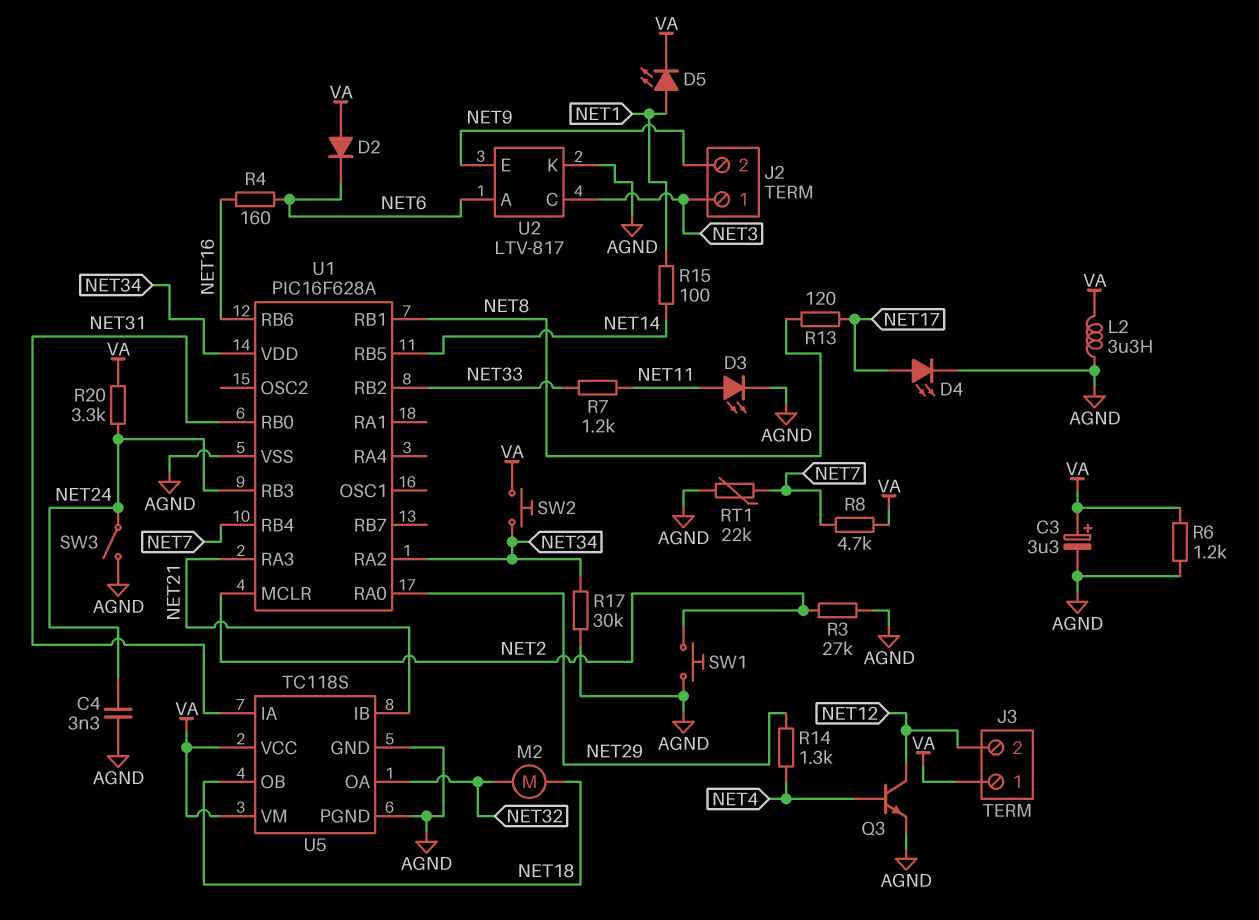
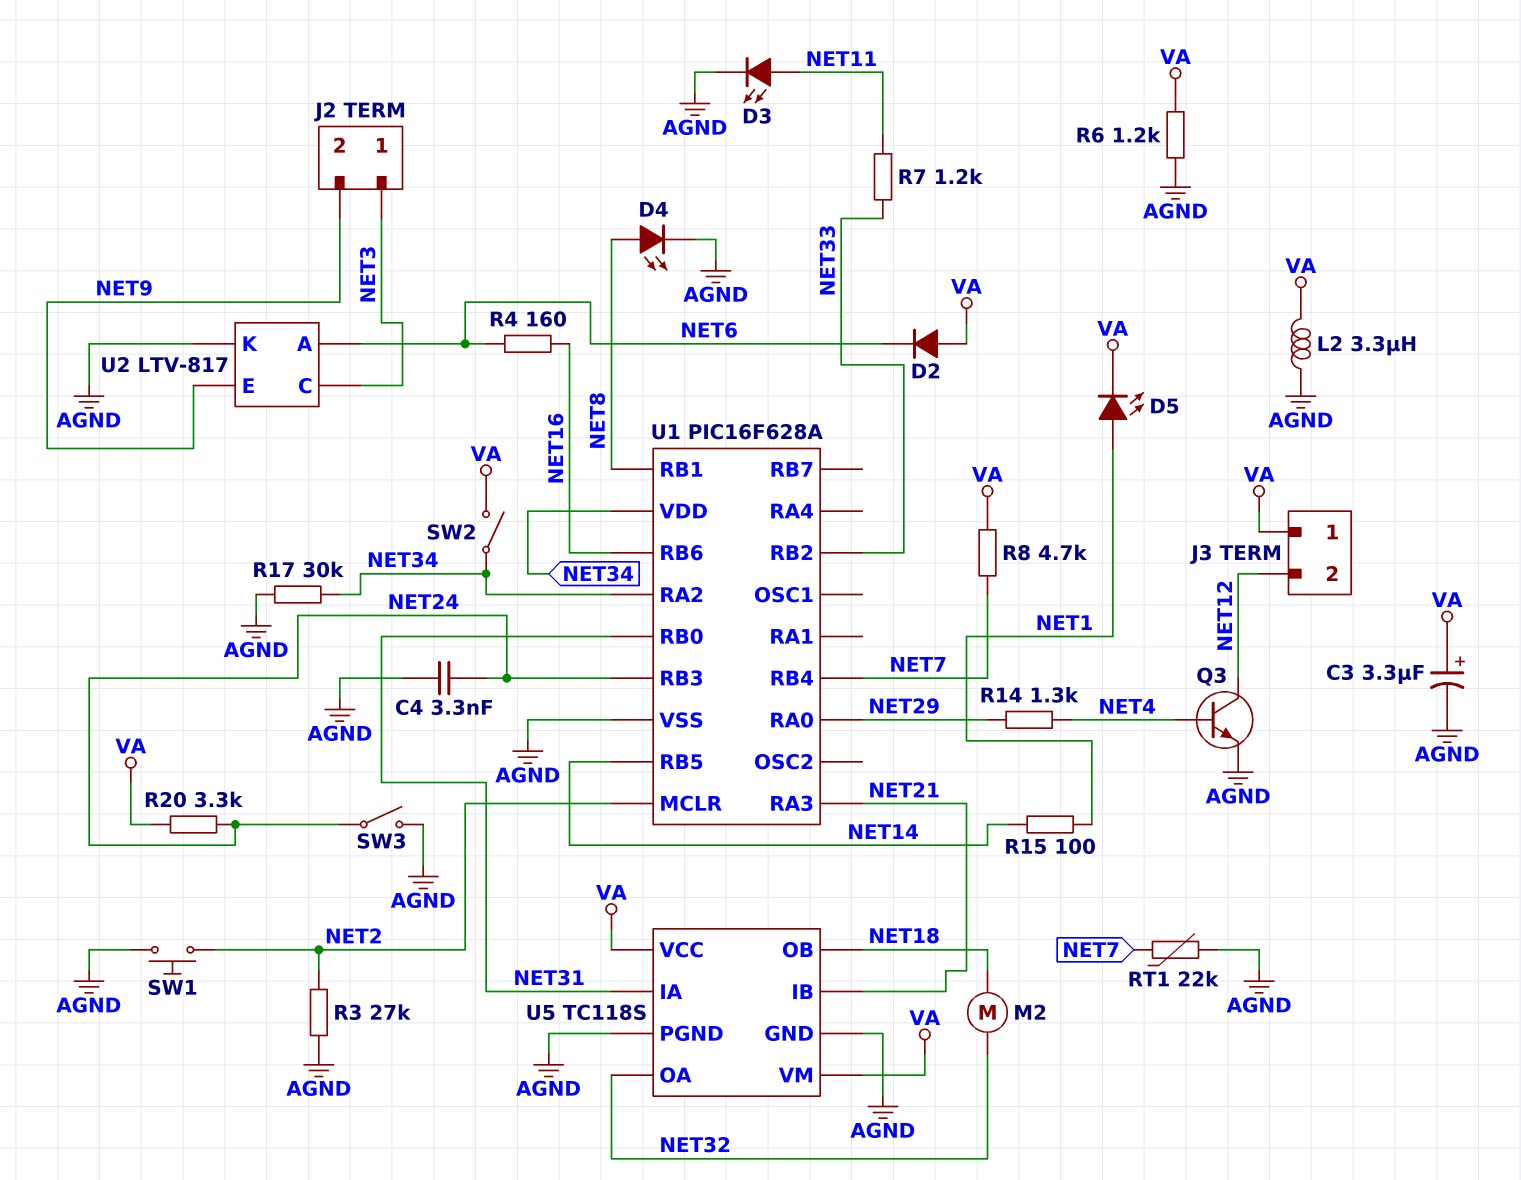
D4: LED (A NET17, K AGND) -> LED (A NET8, K AGND)
R13: 120 (NET8, NET17) -> none
SW2: button (NET34, VA) -> switch (NET34, VA)

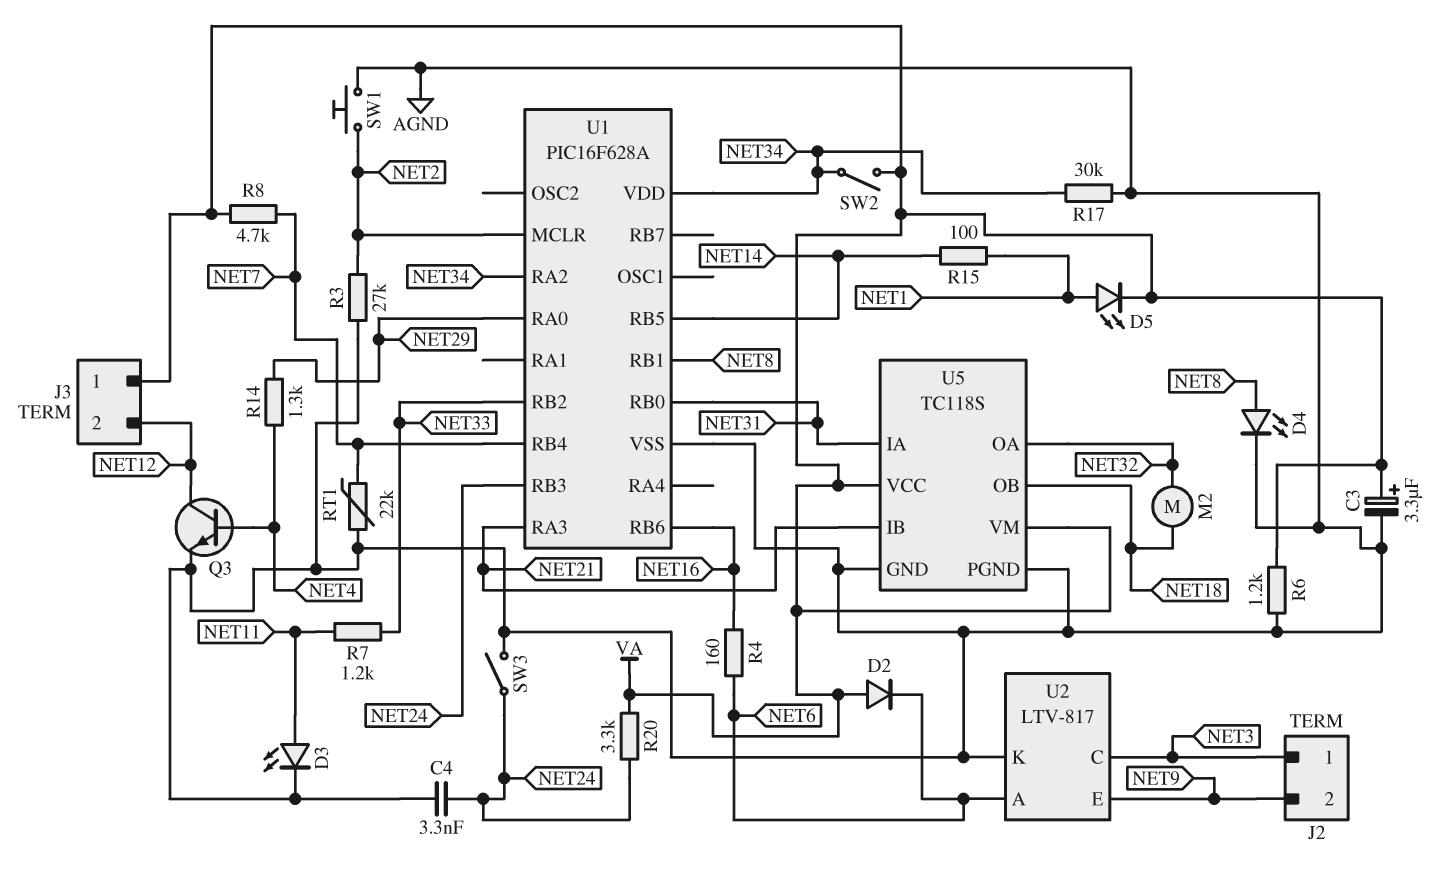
L2: 3.3uH (AGND, VA) -> none

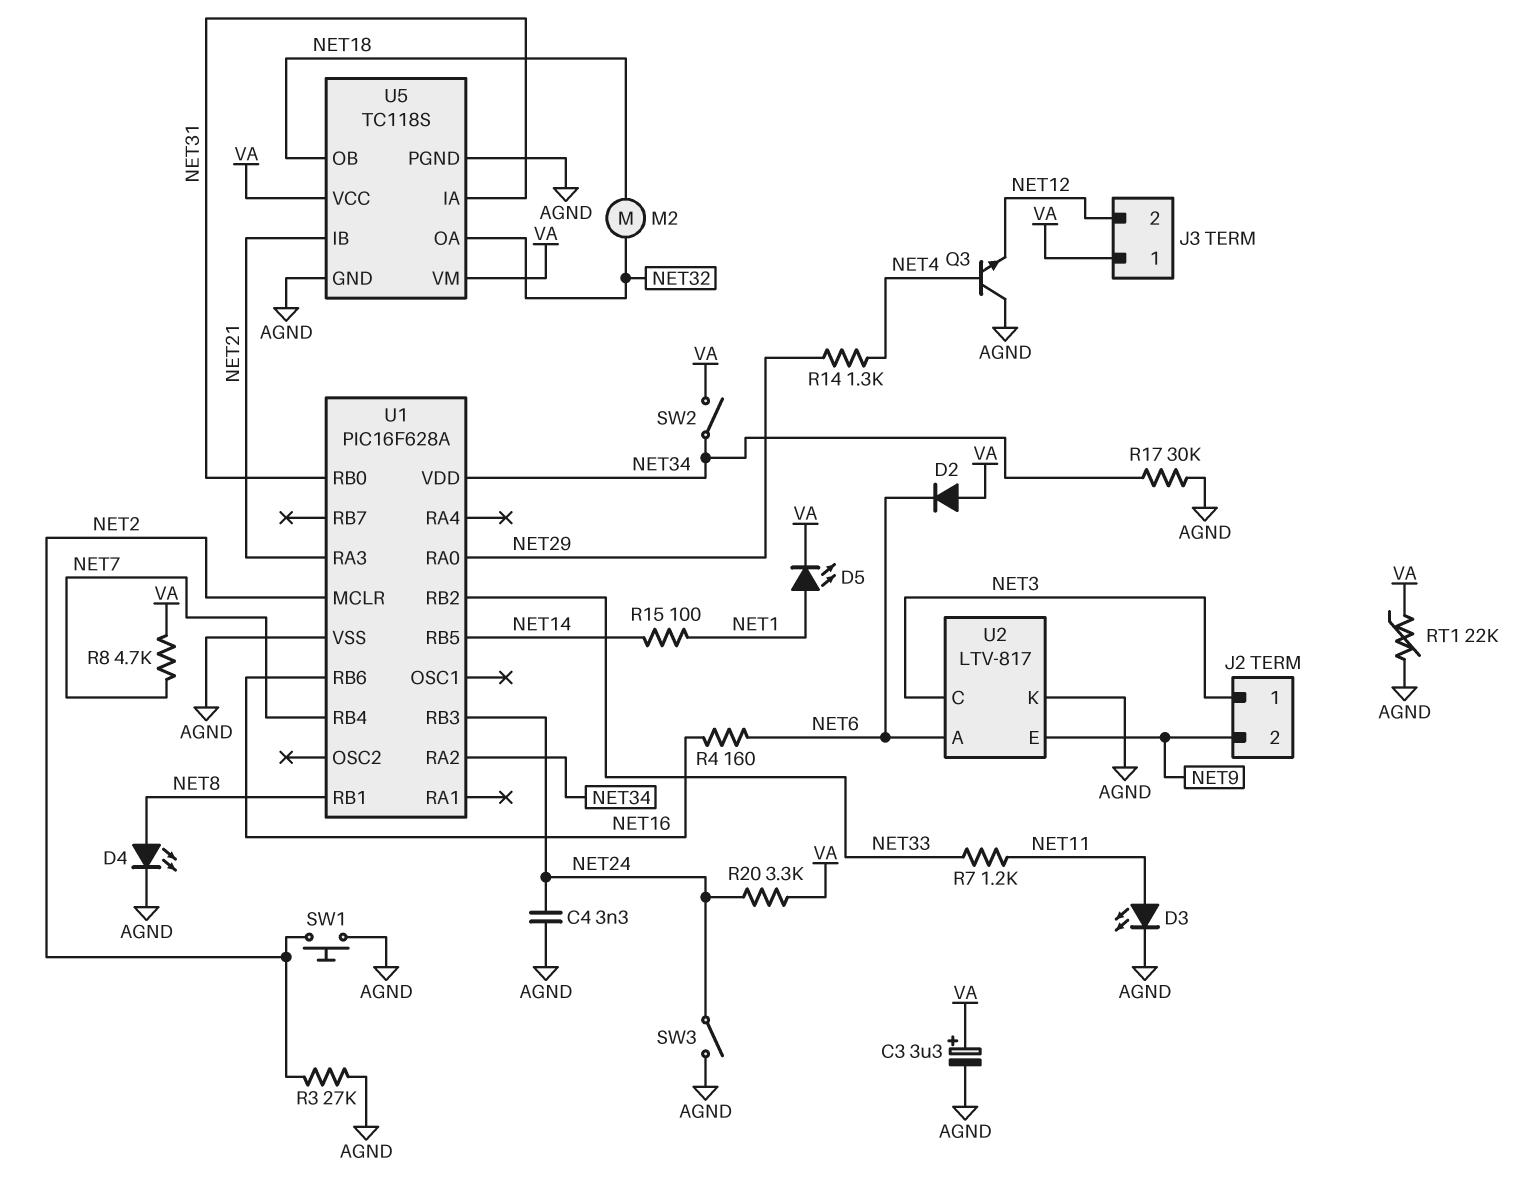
Q3: NPN (B NET4, C NET12, E AGND) -> NPN (B NET4, C AGND, E NET12)
R6: 1.2k (AGND, VA) -> none
RT1: 22k (AGND, NET7) -> 22k (AGND, VA)

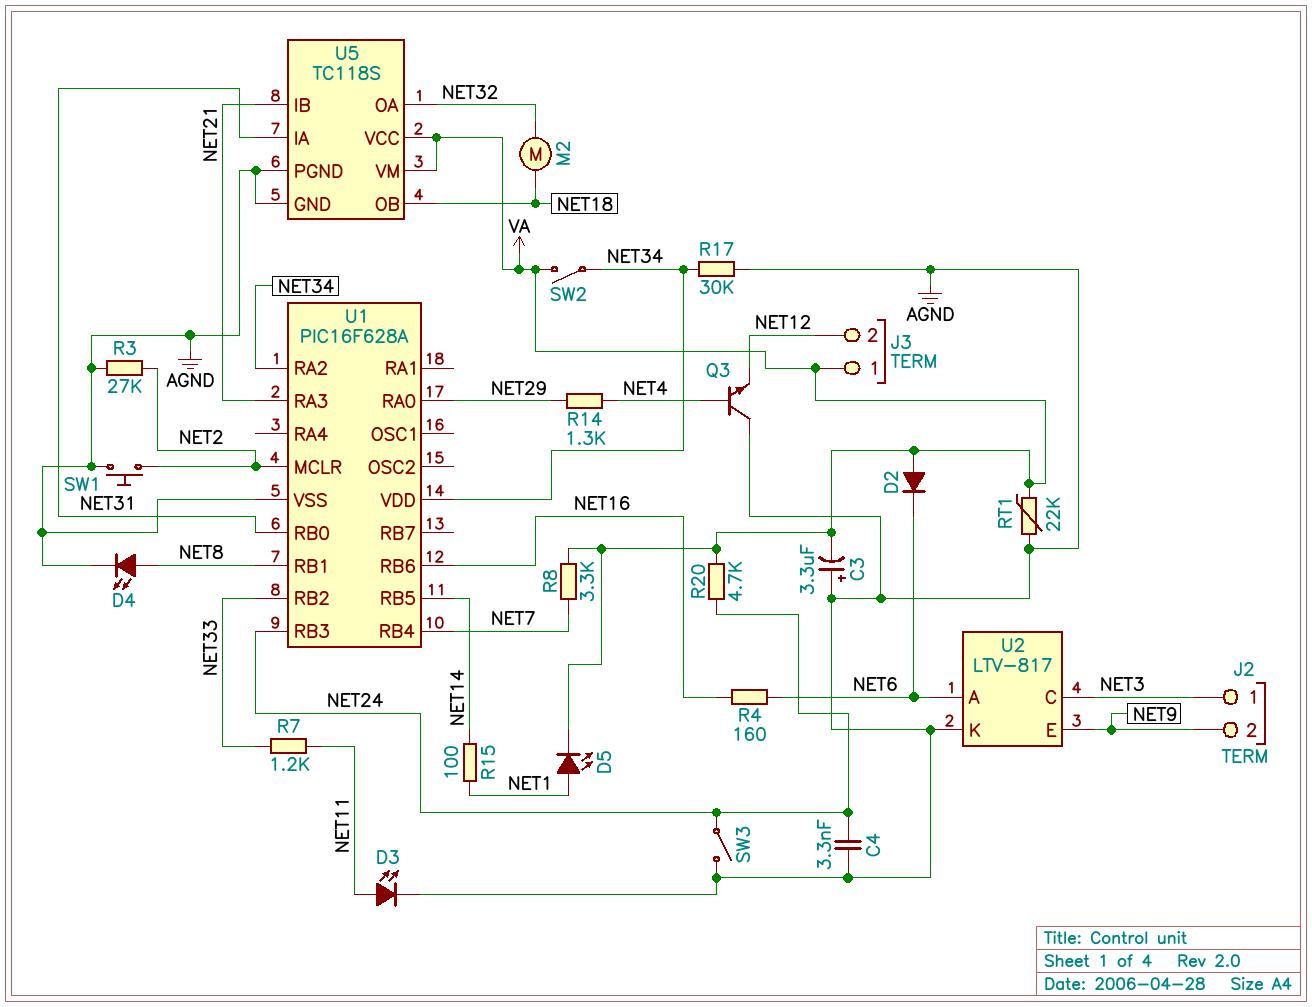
C3: 3.3uF (plus VA, minus AGND) -> 3.3uF (plus AGND, minus VA)
R8: 4.7k (NET7, VA) -> 3.3k (NET7, VA)
R20: 3.3k (NET24, VA) -> 4.7k (NET24, VA)

